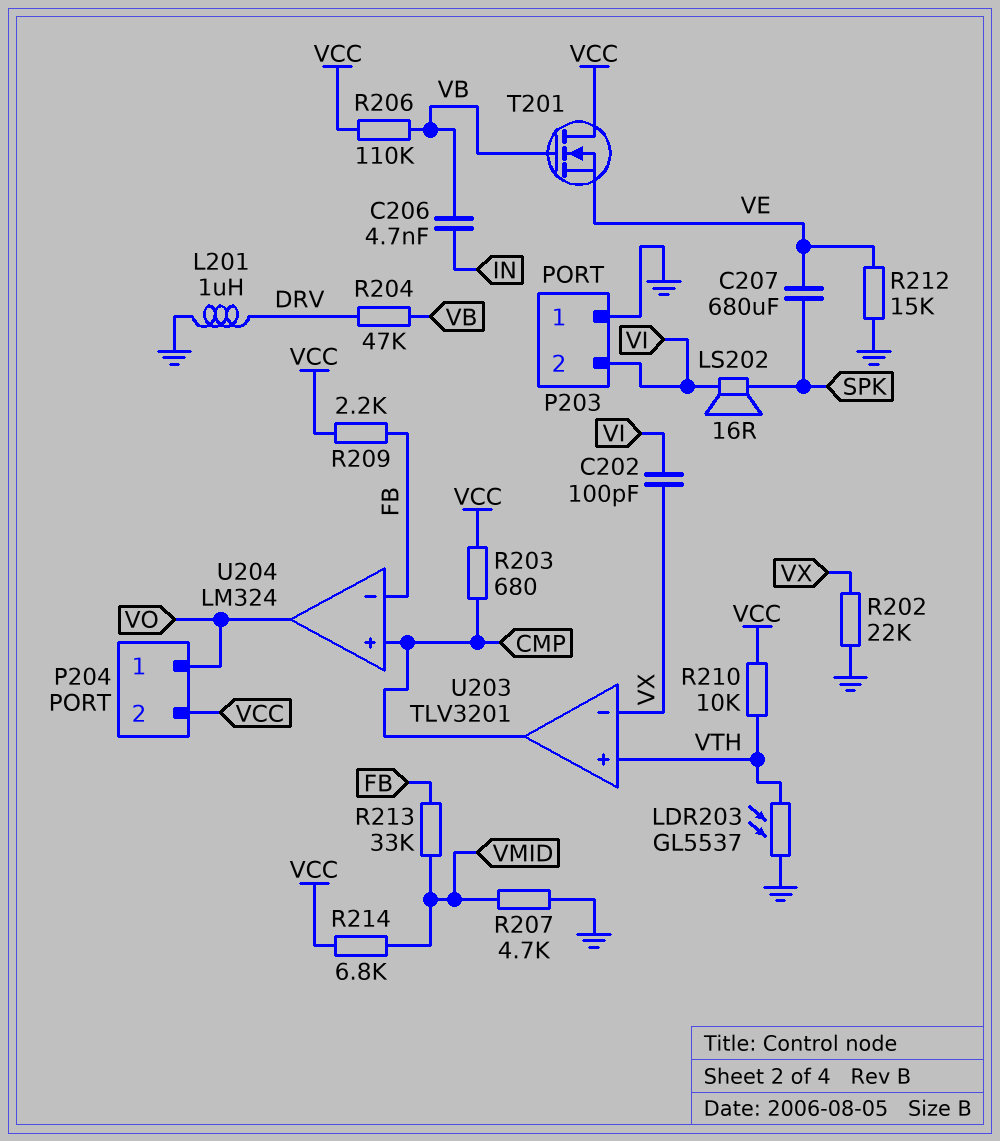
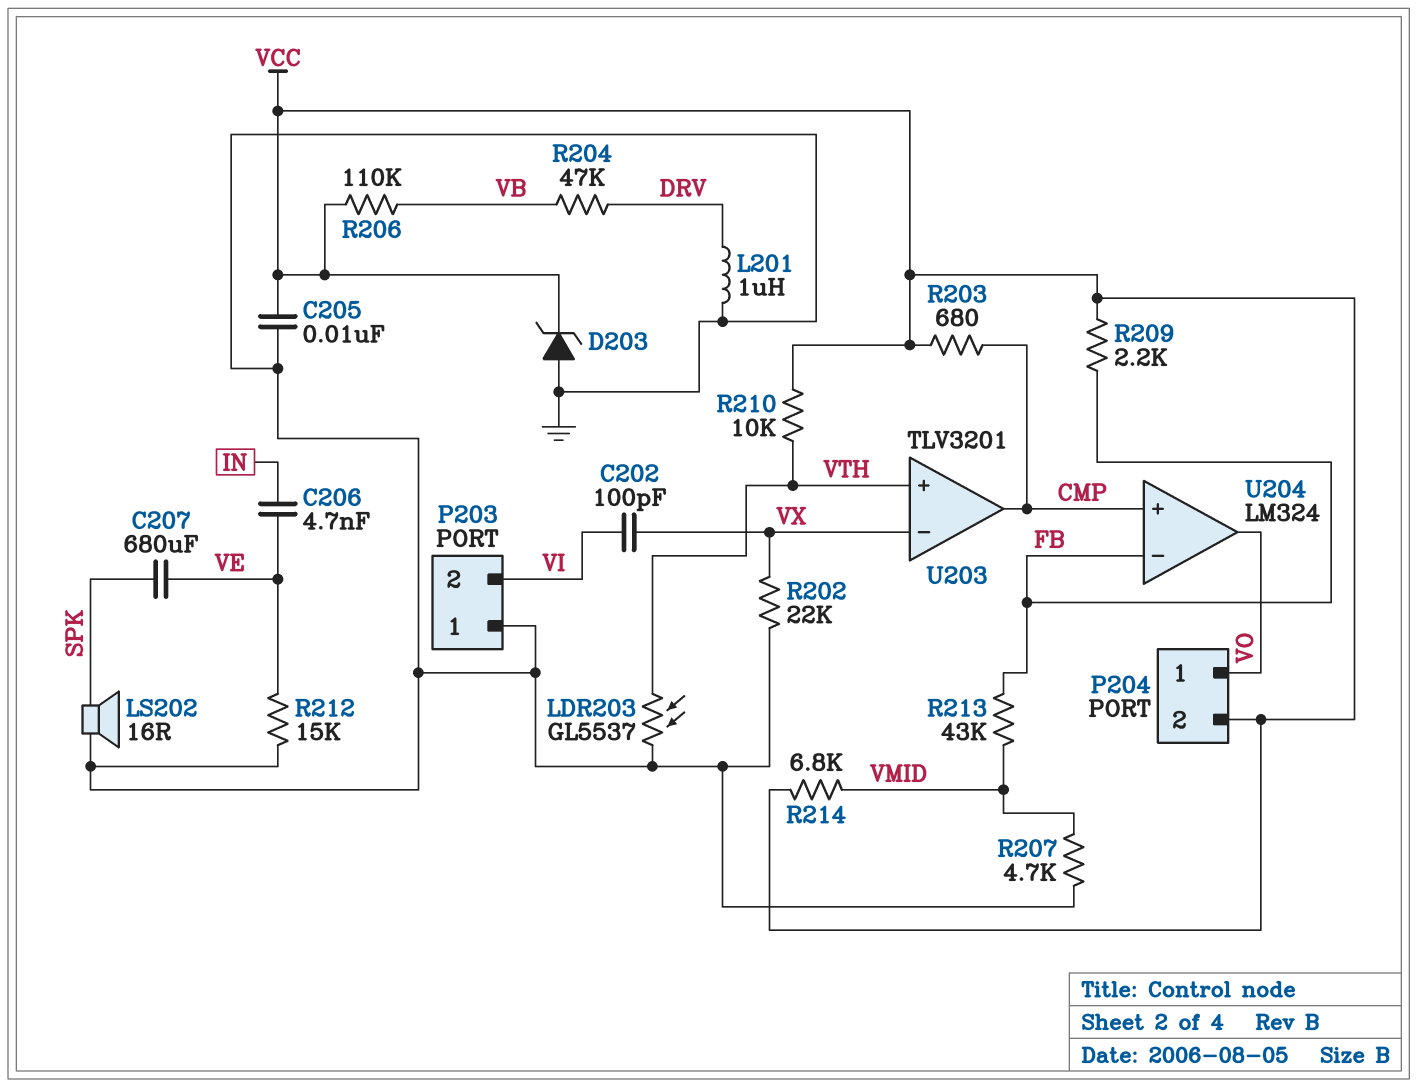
C205: none -> 10nF (GND, VCC)
C206: 4.7nF (IN, VB) -> 4.7nF (IN, VE)
D203: none -> zener (A GND, K VCC)
LS202: speaker 16R (SPK, VI) -> speaker 16R (GND, SPK)
R213: 33k (FB, VMID) -> 43k (FB, VMID)
T201: NMOS (G VB, D VCC, S VE) -> none

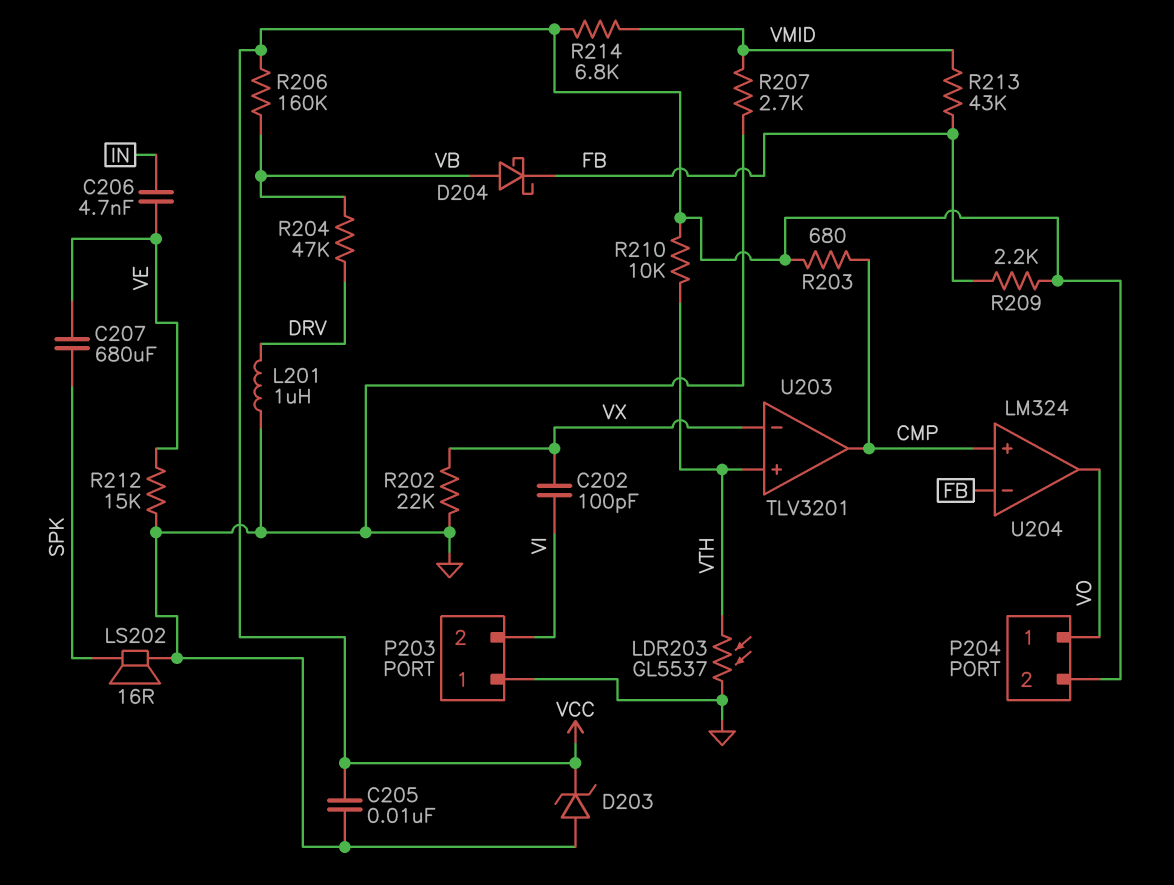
D204: none -> schottky (A VB, K FB)
R206: 110k (VB, VCC) -> 160k (VB, VCC)
R207: 4.7k (GND, VMID) -> 2.7k (GND, VMID)

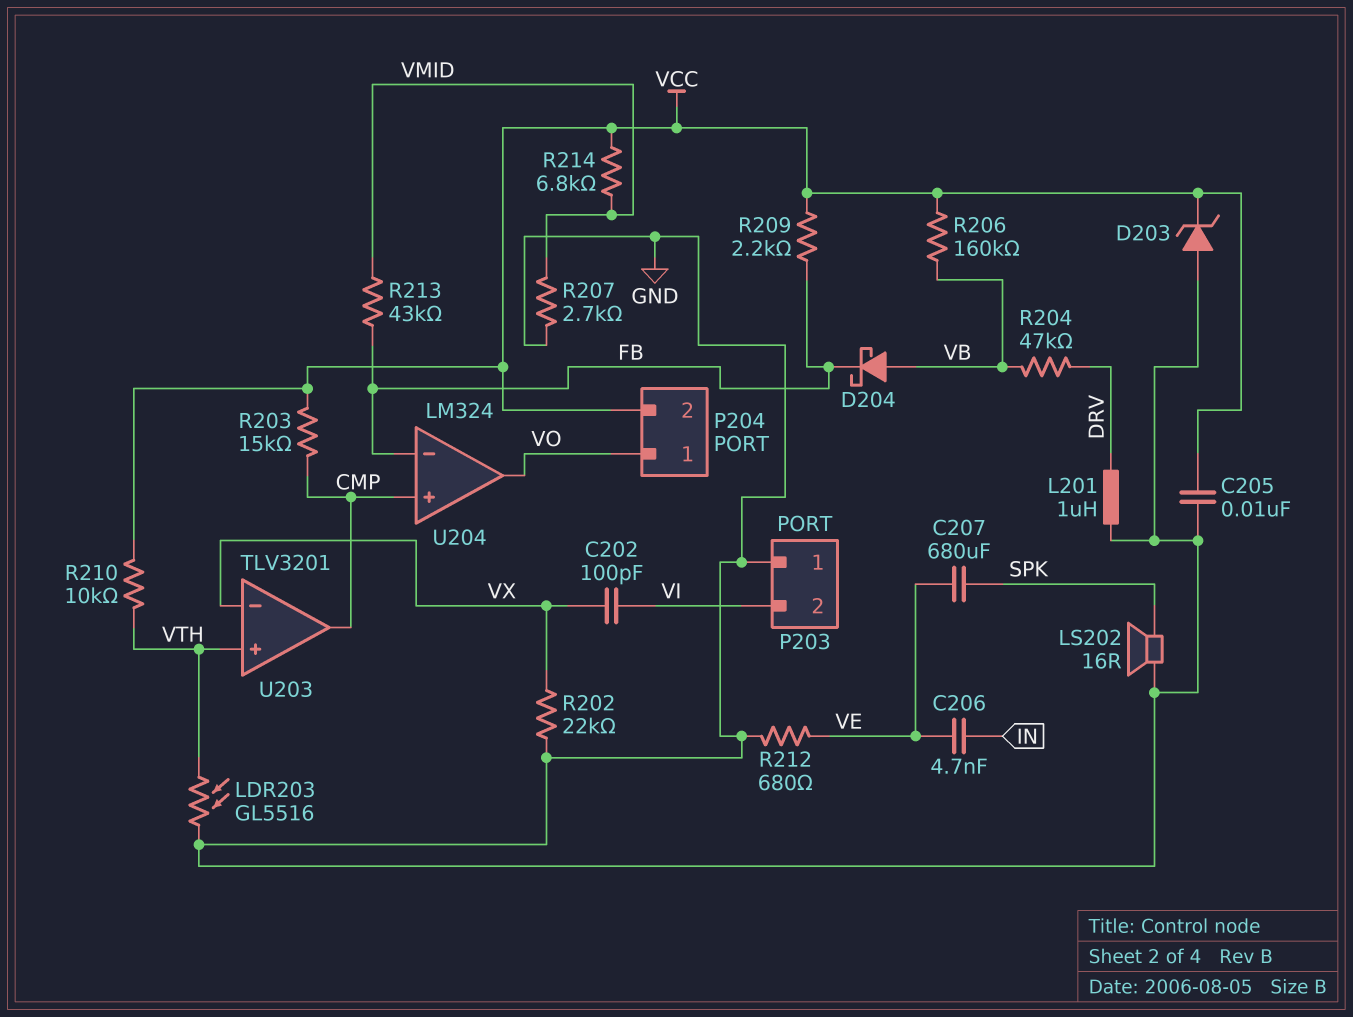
LDR203: GL5537 (GND, VTH) -> GL5516 (GND, VTH)
R203: 680 (CMP, VCC) -> 15k (CMP, VCC)
R212: 15k (GND, VE) -> 680 (GND, VE)

